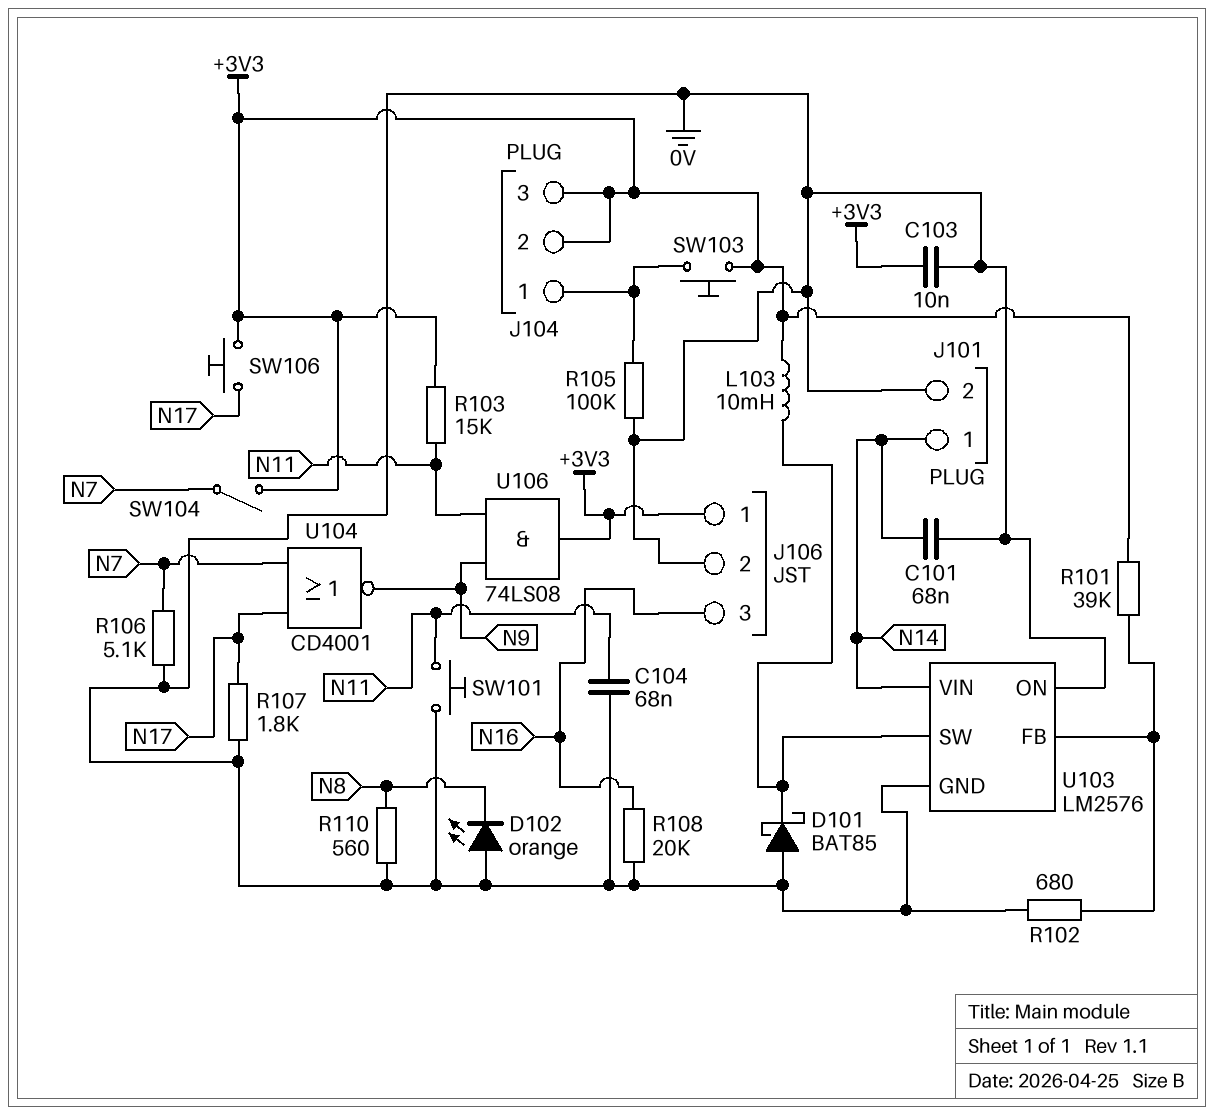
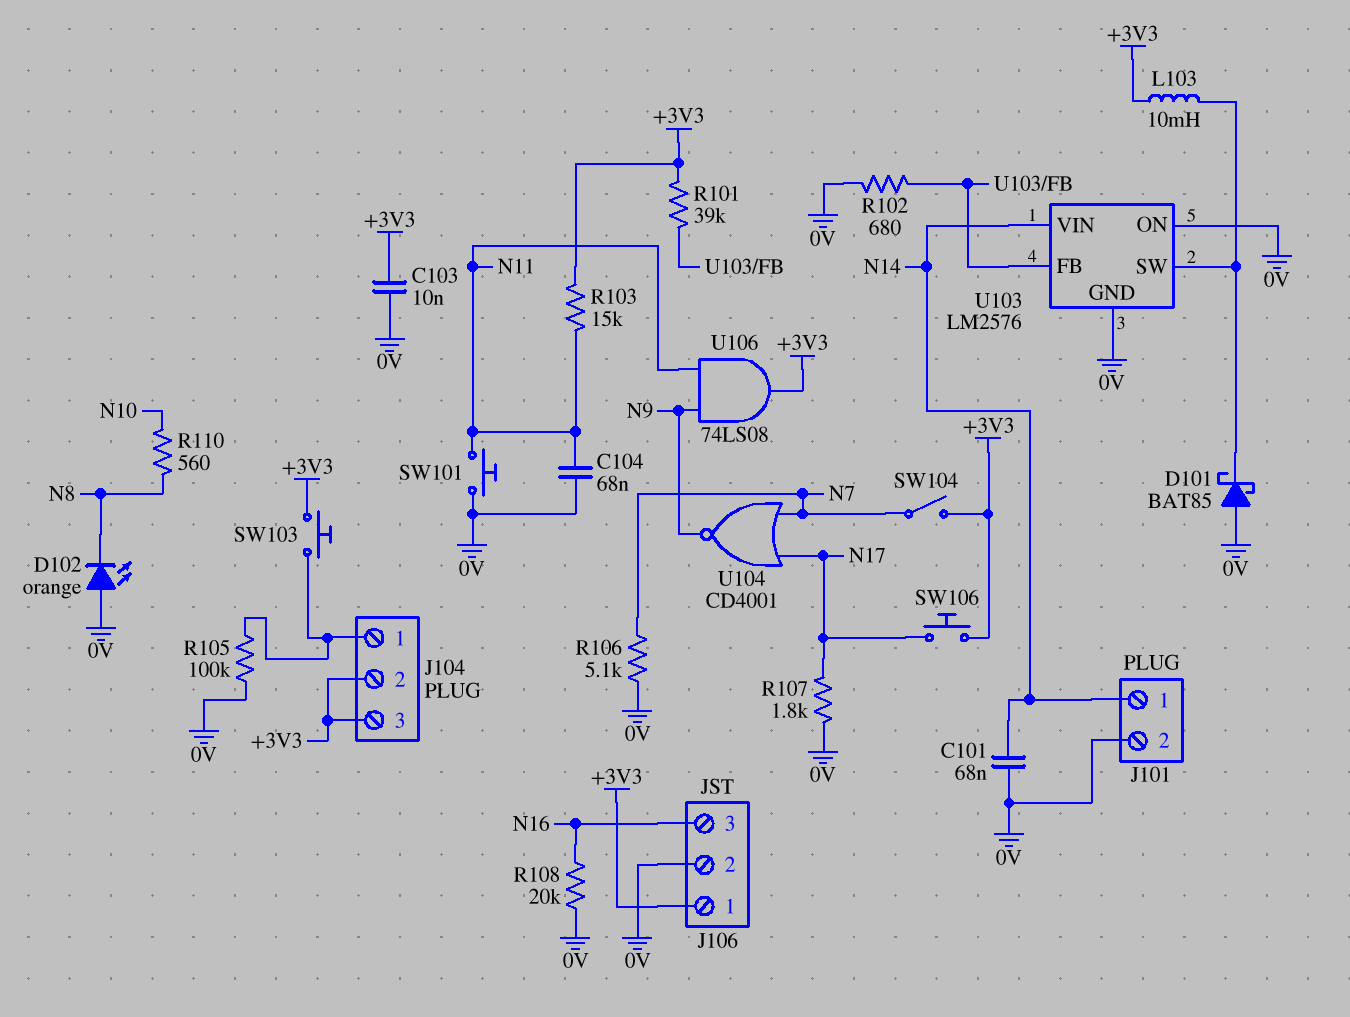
R110: 560 (0V, N8) -> 560 (N8, N10)

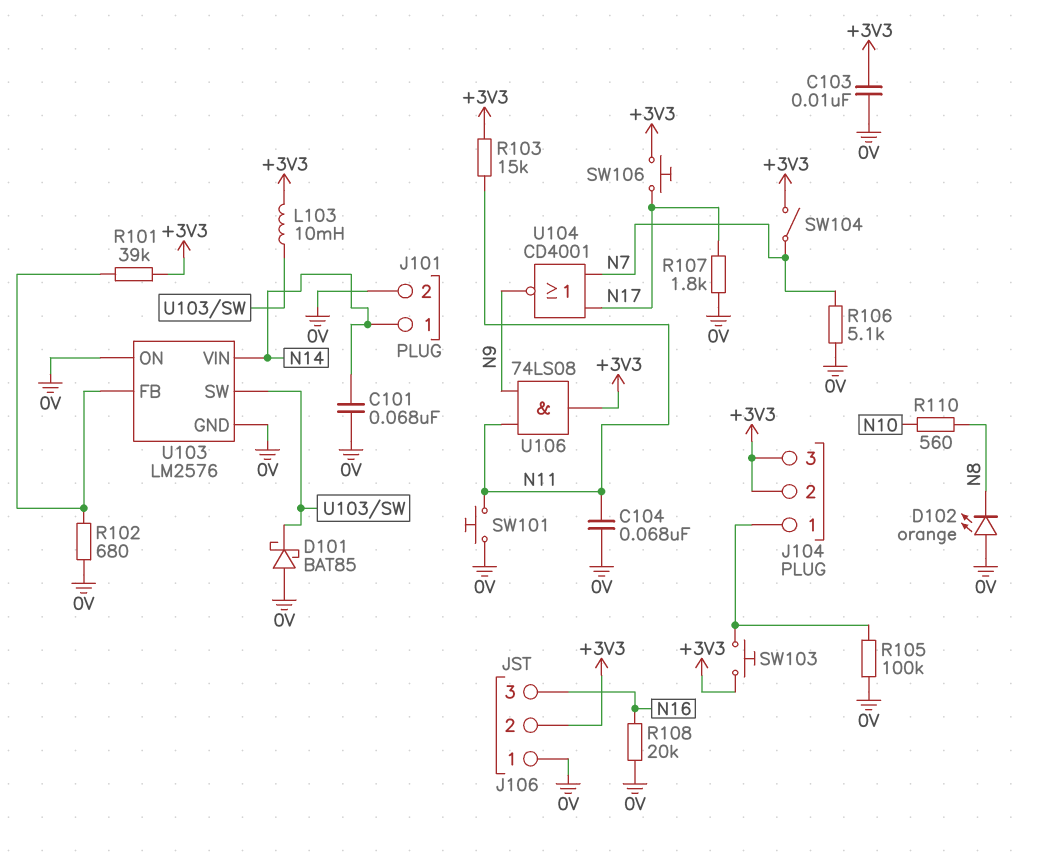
J106 pin 1: +3V3 -> 0V
J106 pin 2: 0V -> +3V3

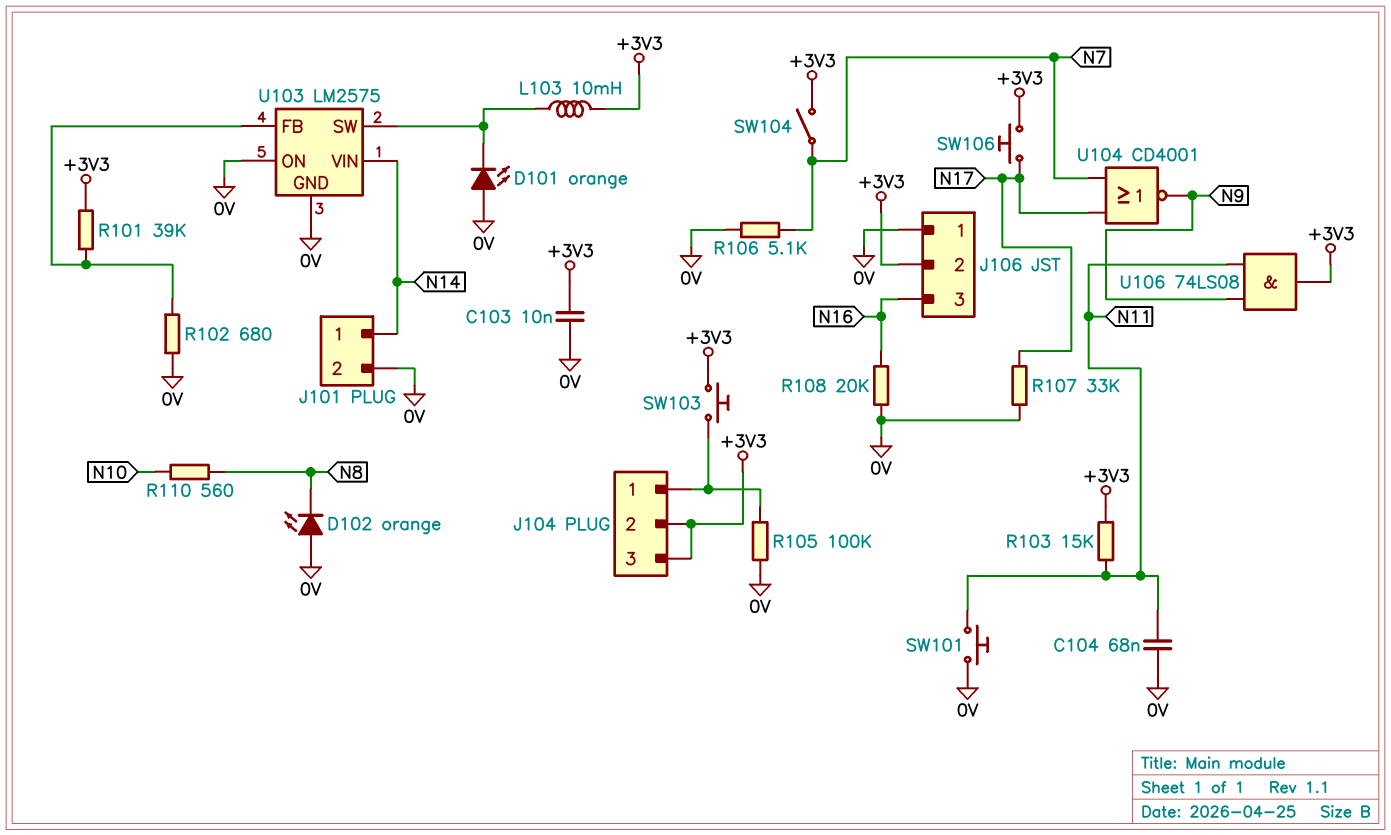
C101: 68nF (0V, N14) -> none
D101: schottky BAT85 (A 0V, K U103/SW) -> LED orange (A 0V, K U103/SW)
R107: 1.8k (0V, N17) -> 33k (0V, N17)
U103: LM2576 -> LM2575

